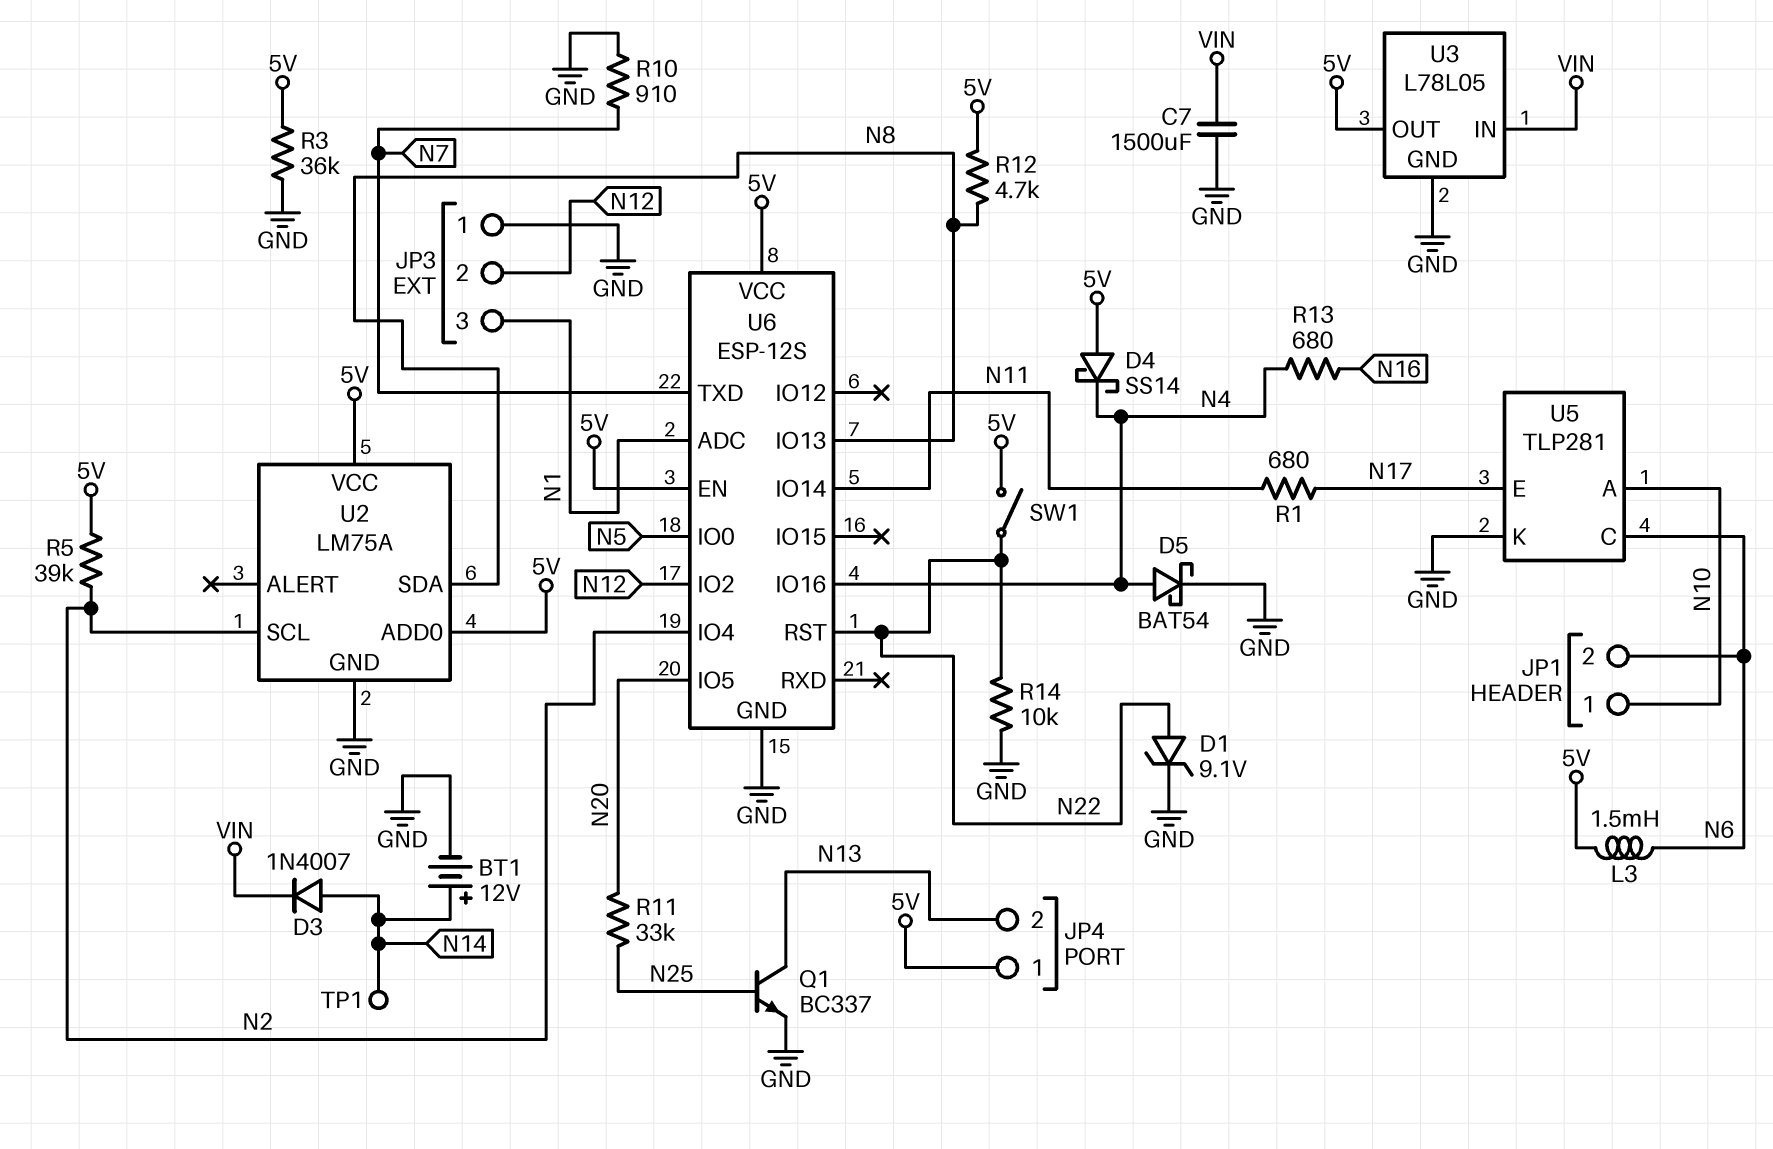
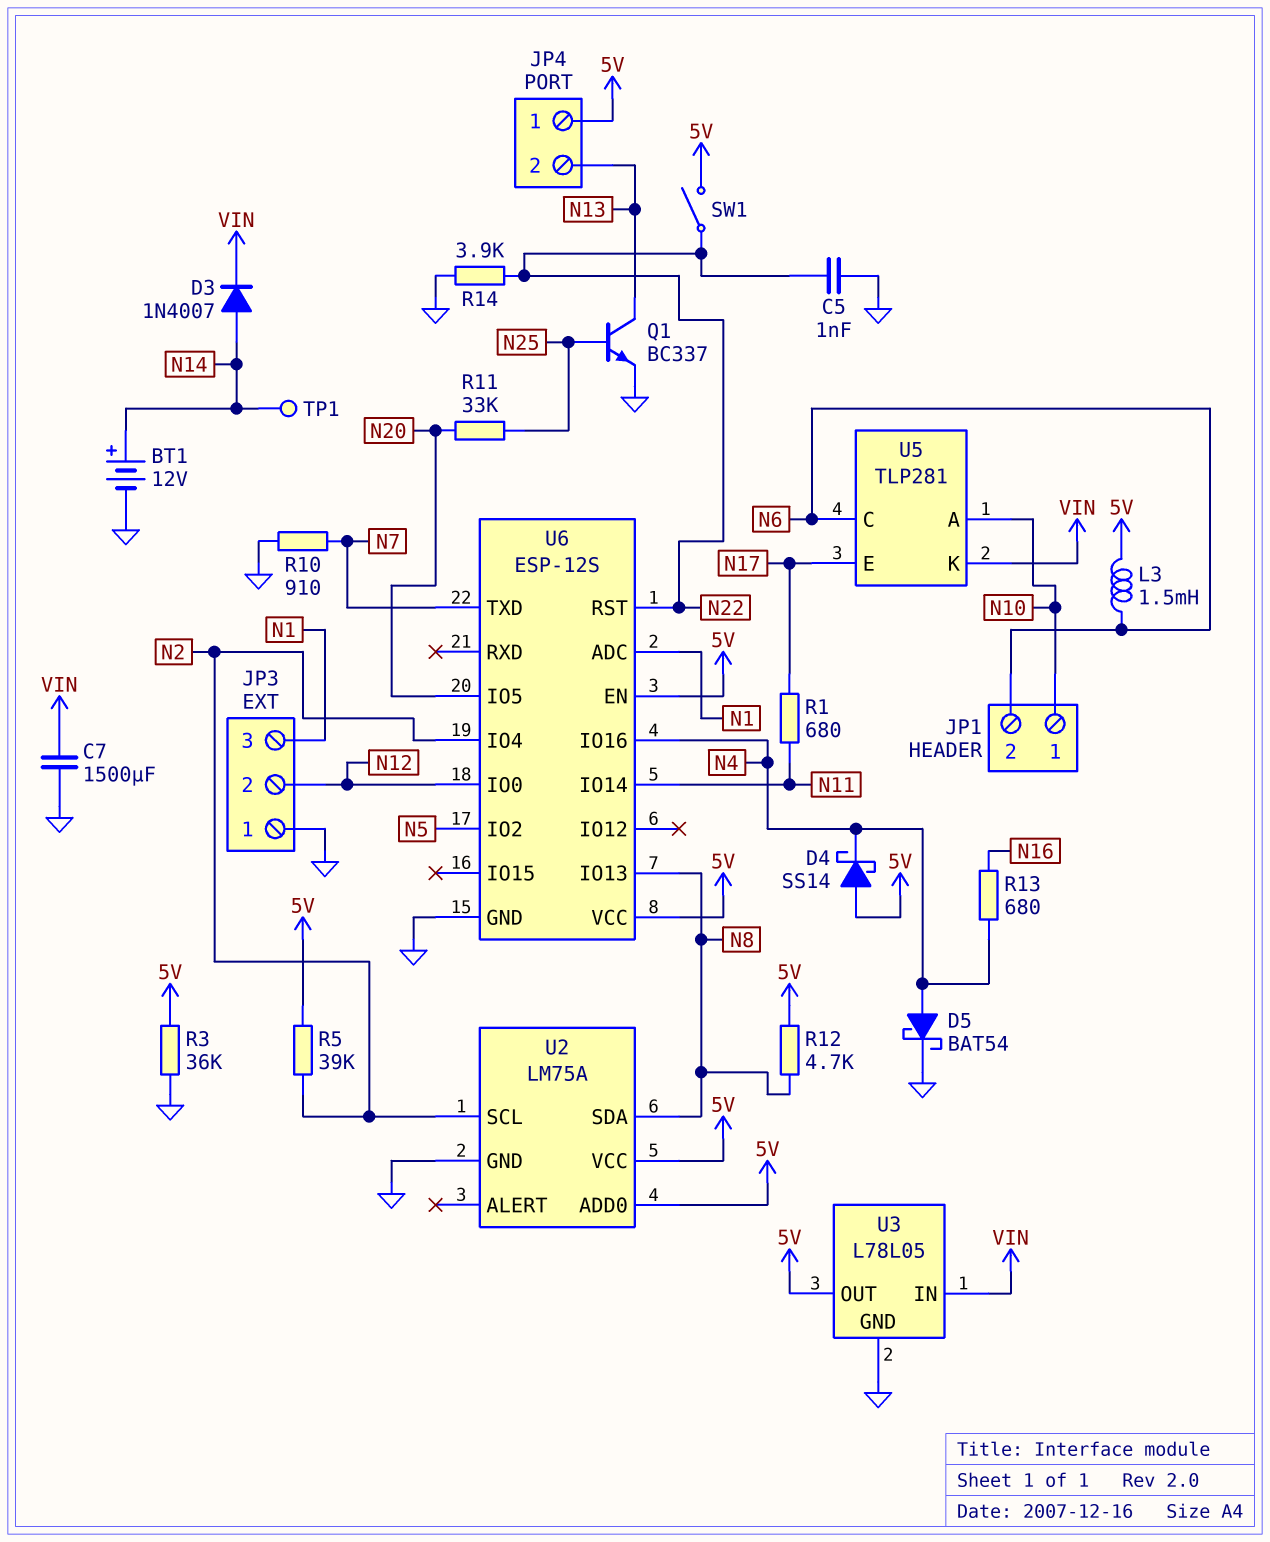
C5: none -> 1nF (GND, N22)
D1: zener 9.1V (A N22, K GND) -> none
R14: 10k (GND, N22) -> 3.9k (GND, N22)
U5 pin K: GND -> VIN
U6 pin IO0: N5 -> N12
U6 pin IO2: N12 -> N5

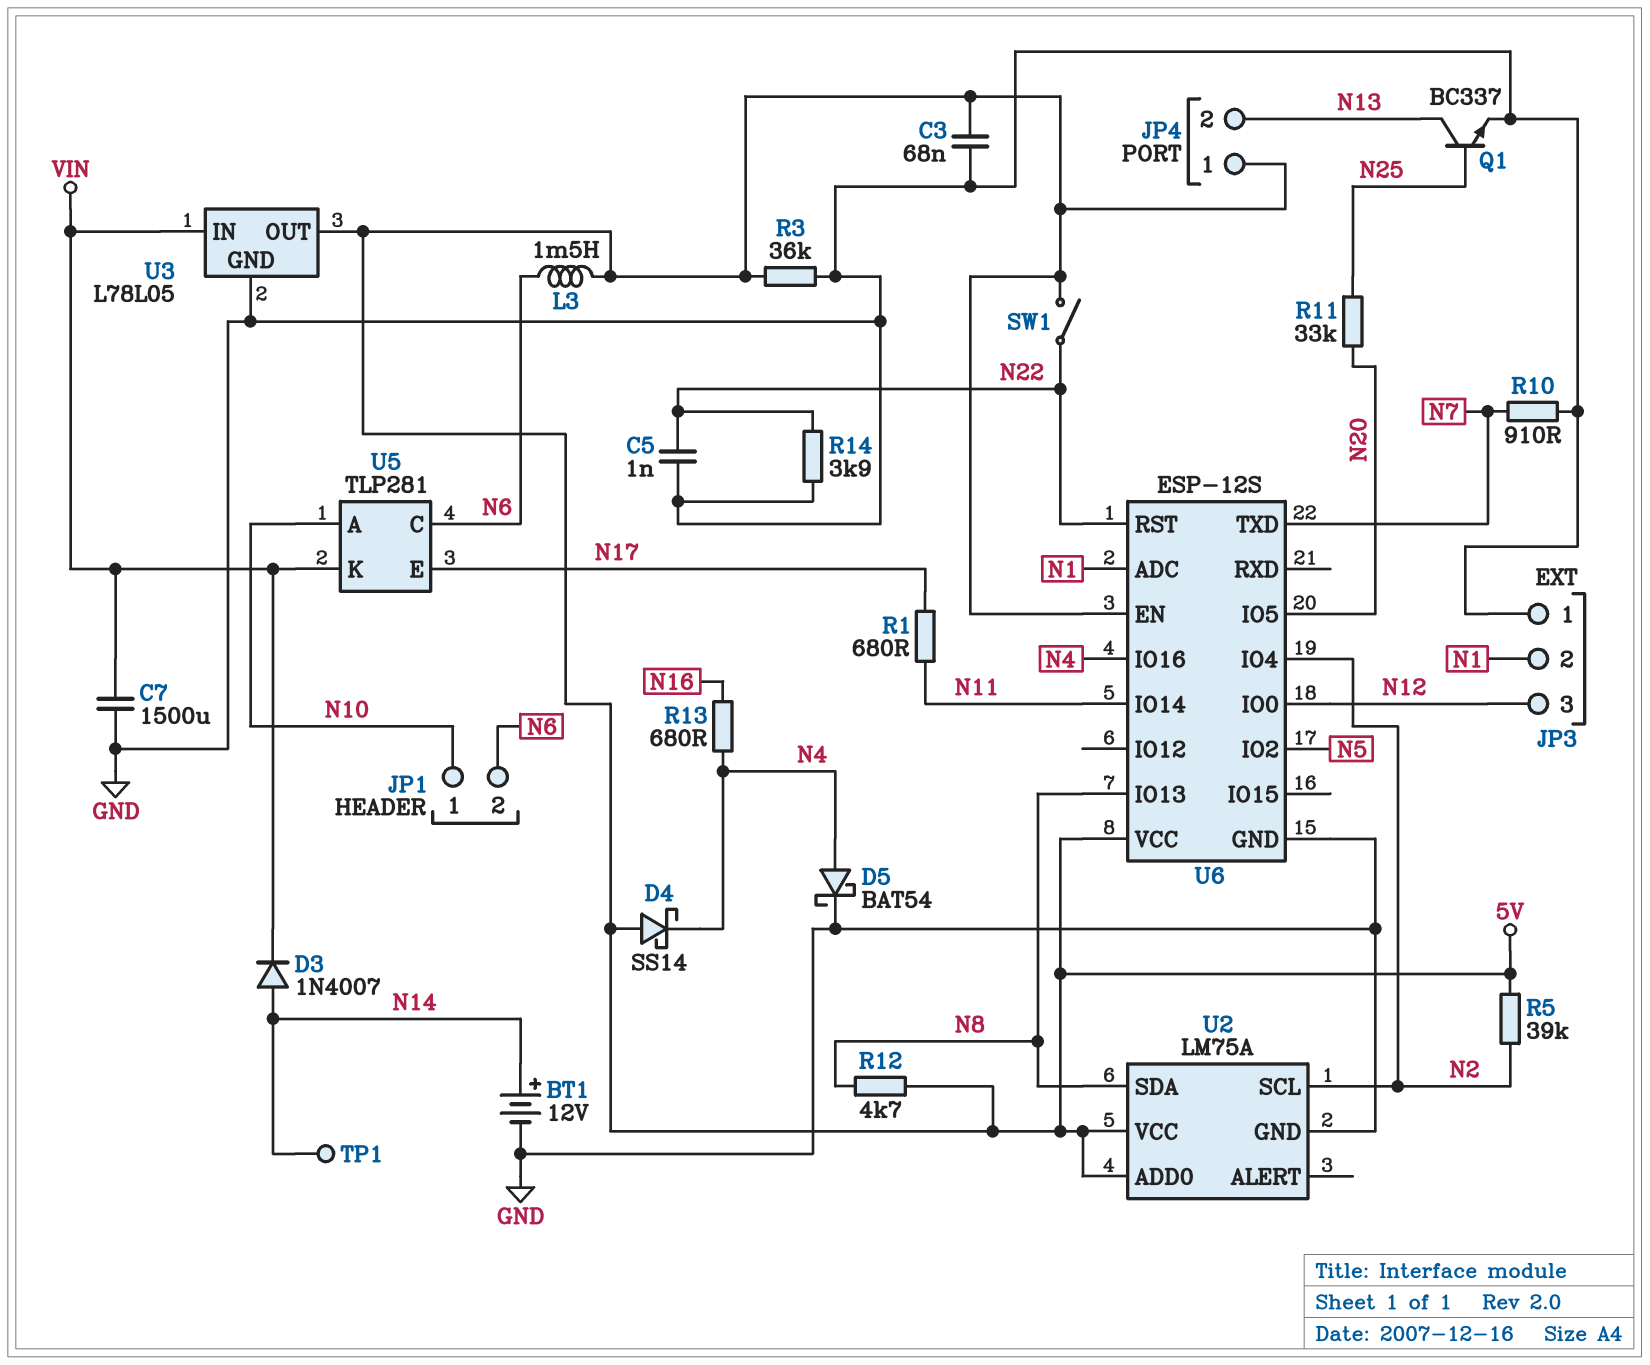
C3: none -> 68nF (5V, GND)
JP3 pin 2: N12 -> N1
JP3 pin 3: N1 -> N12

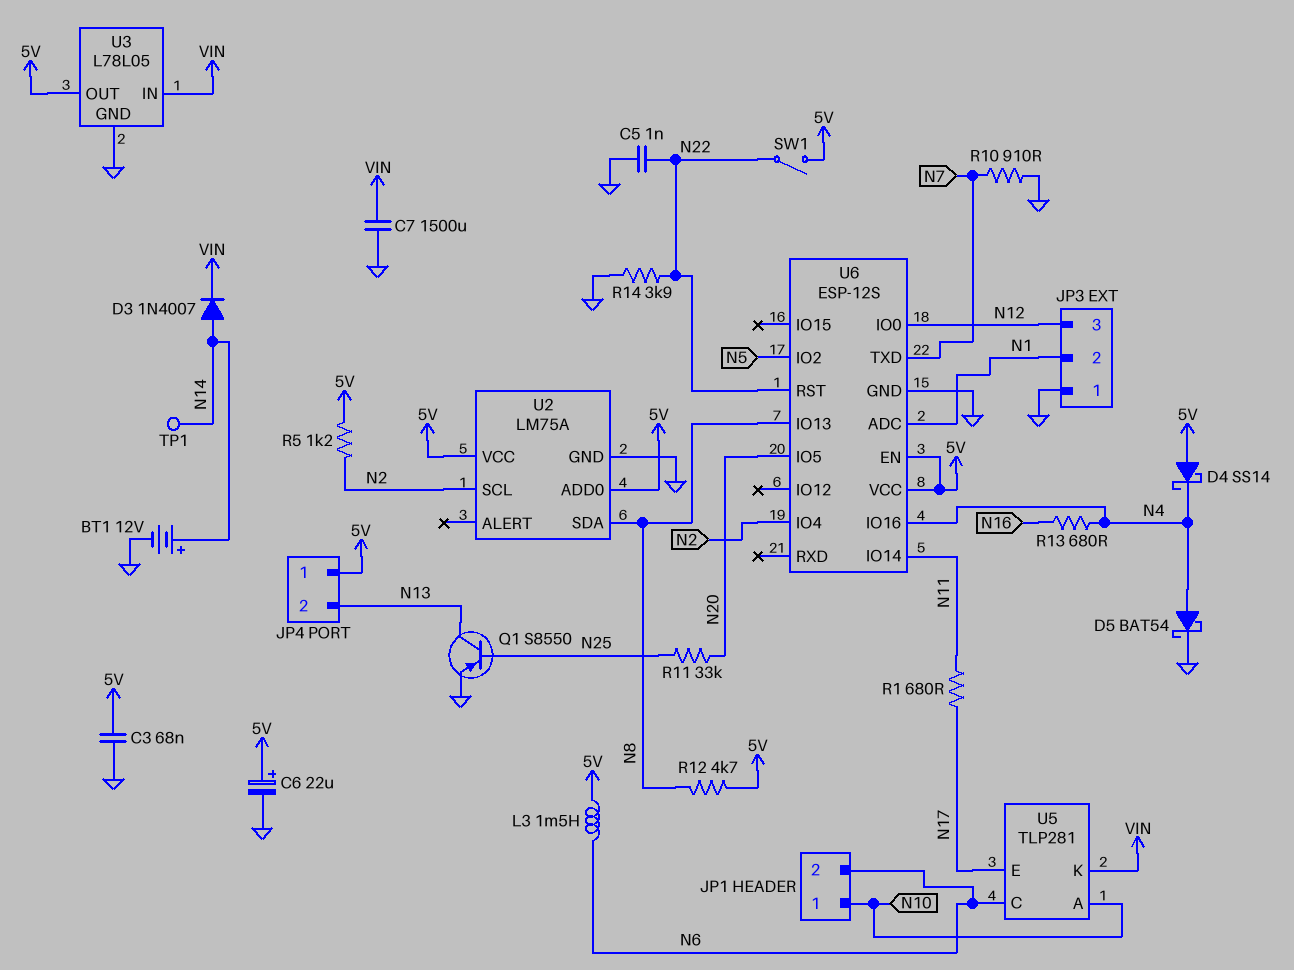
C6: none -> 22uF (plus 5V, minus GND)
Q1: NPN BC337 (B N25, C N13, E GND) -> PNP S8550 (B N25, C N13, E GND)
R3: 36k (5V, GND) -> none
R5: 39k (5V, N2) -> 1.2k (5V, N2)

